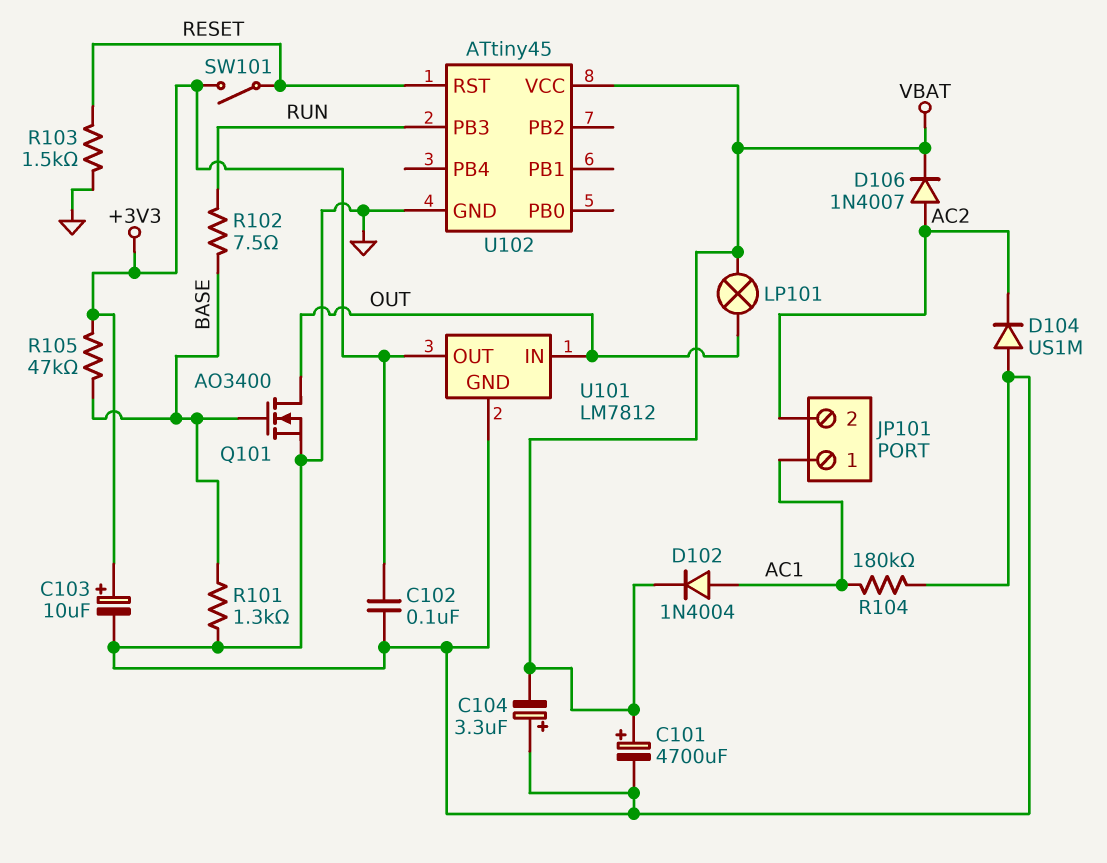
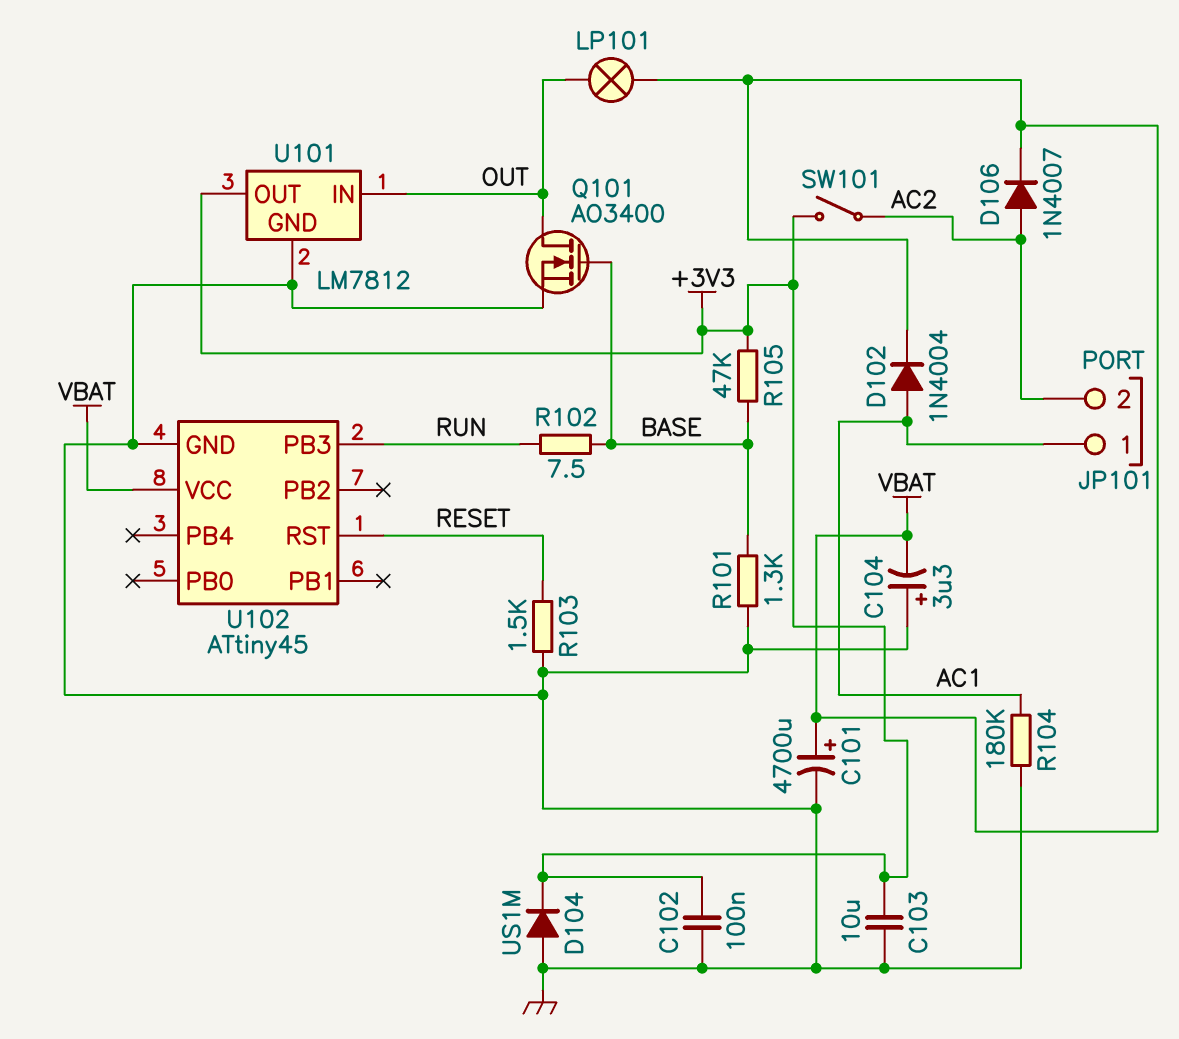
C103: 10uF (plus +3V3, minus GND) -> 10uF (+3V3, GND)
D104: diode US1M (A GND, K AC2) -> diode US1M (A GND, K +3V3)
SW101: switch (+3V3, RESET) -> switch (+3V3, AC2)

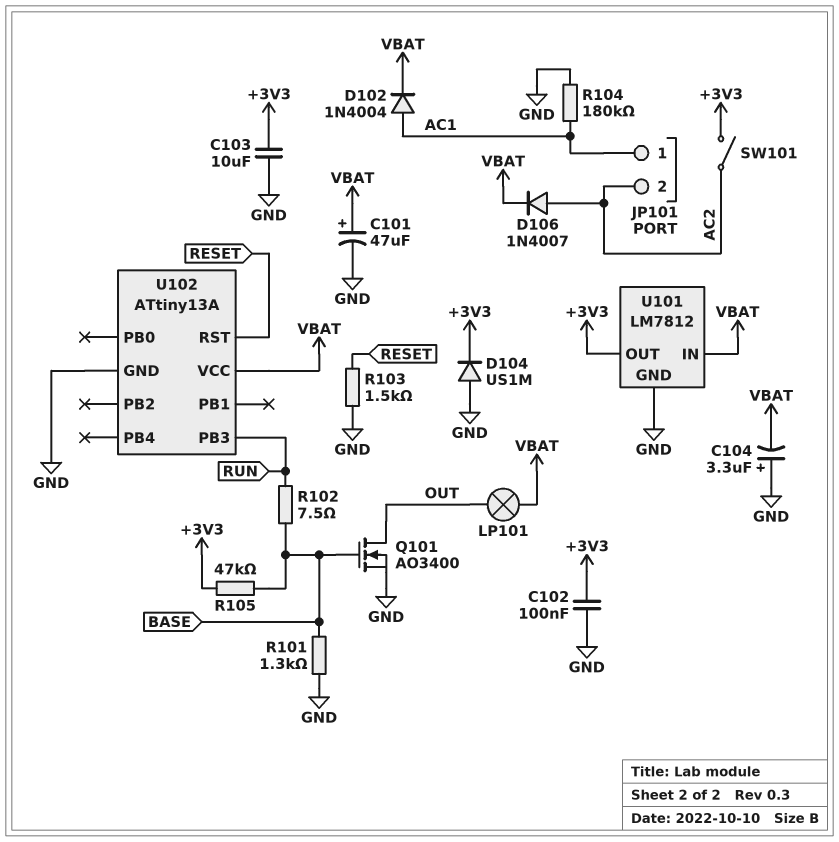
C101: 4700uF (plus VBAT, minus GND) -> 47uF (plus VBAT, minus GND)
U101 pin IN: OUT -> VBAT
U102: ATtiny45 -> ATtiny13A

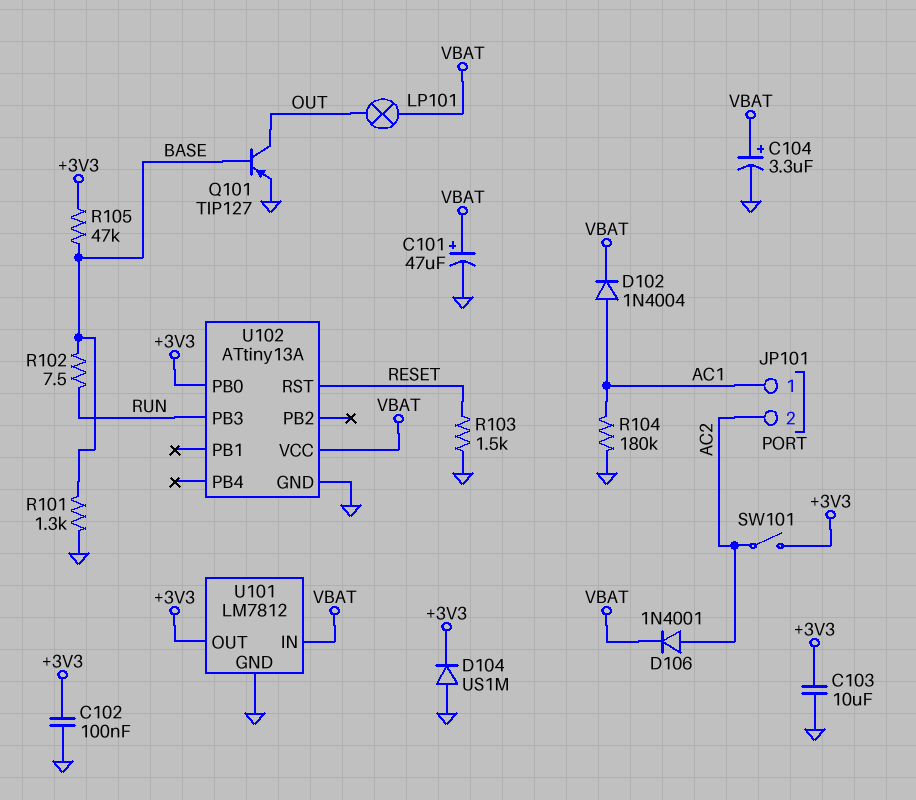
C104: 3.3uF (plus GND, minus VBAT) -> 3.3uF (plus VBAT, minus GND)
D106: diode 1N4007 (A AC2, K VBAT) -> diode 1N4001 (A AC2, K VBAT)
Q101: NMOS AO3400 (G BASE, D OUT, S GND) -> PNP TIP127 (B BASE, C OUT, E GND)
U102 pin PB0: none -> +3V3

